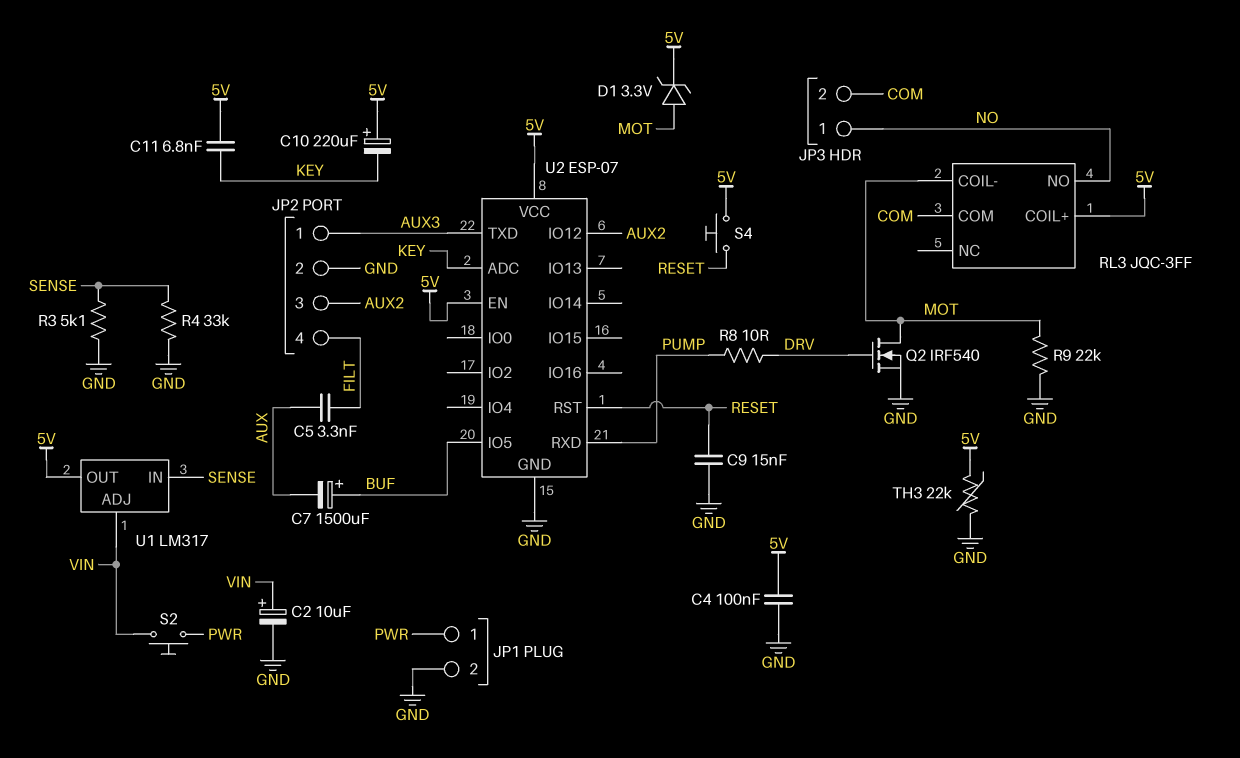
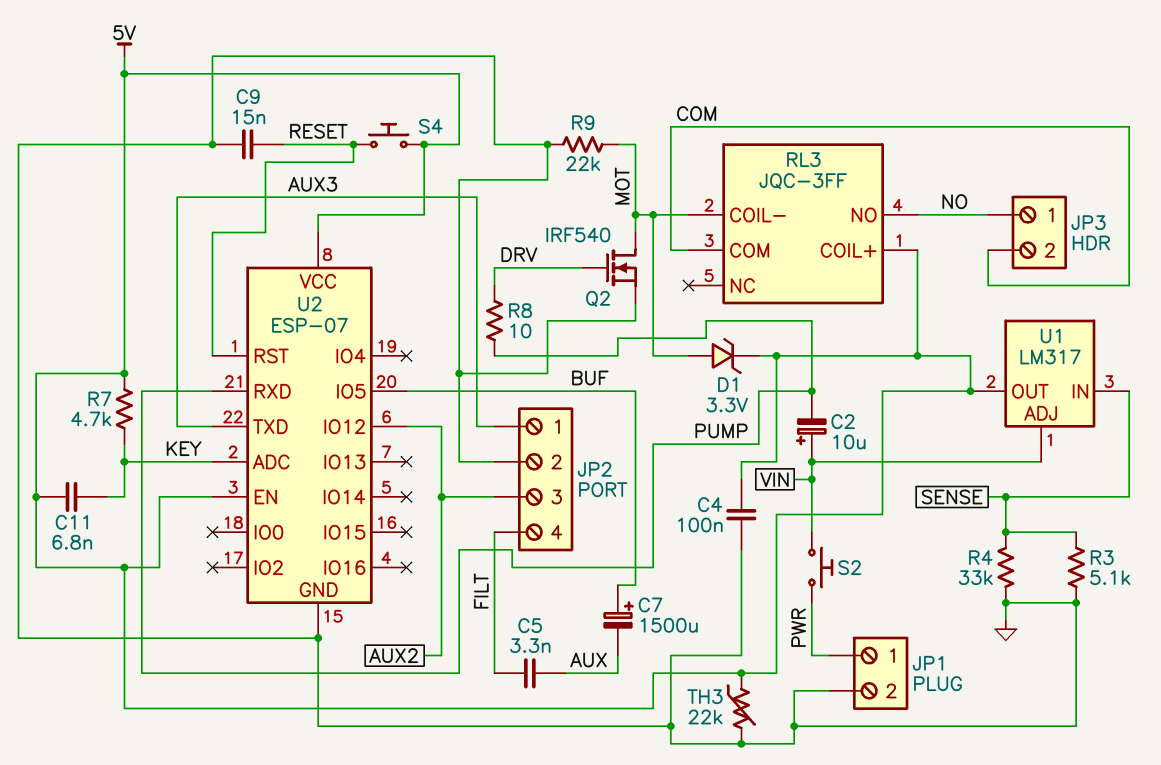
C2: 10uF (plus VIN, minus GND) -> 10uF (plus VIN, minus PUMP)
C10: 220uF (plus 5V, minus KEY) -> none
R7: none -> 4.7k (5V, KEY)

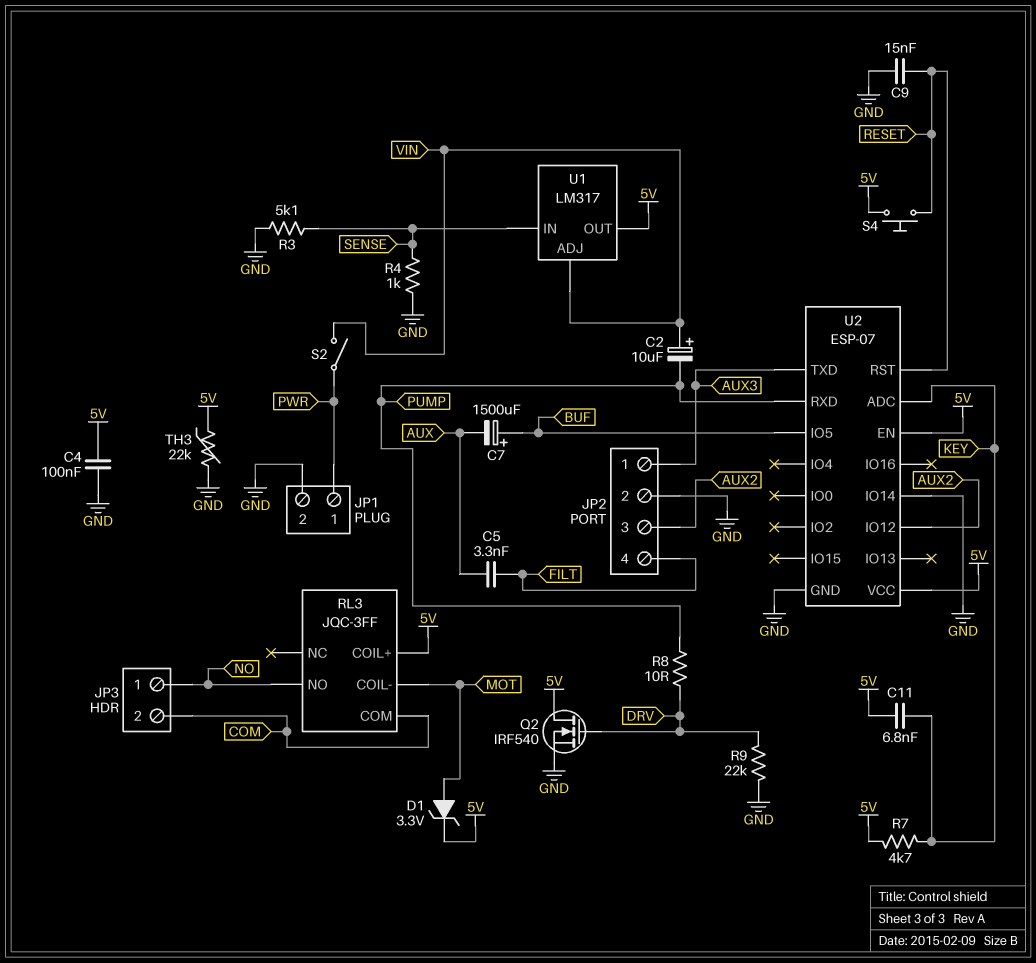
Q2: NMOS IRF540 (G DRV, D MOT, S GND) -> NMOS IRF540 (G DRV, D 5V, S GND)
R4: 33k (GND, SENSE) -> 1k (GND, SENSE)
R9: 22k (GND, MOT) -> 22k (DRV, GND)
S2: button (PWR, VIN) -> switch (PWR, VIN)
U2 pin IO14: none -> GND

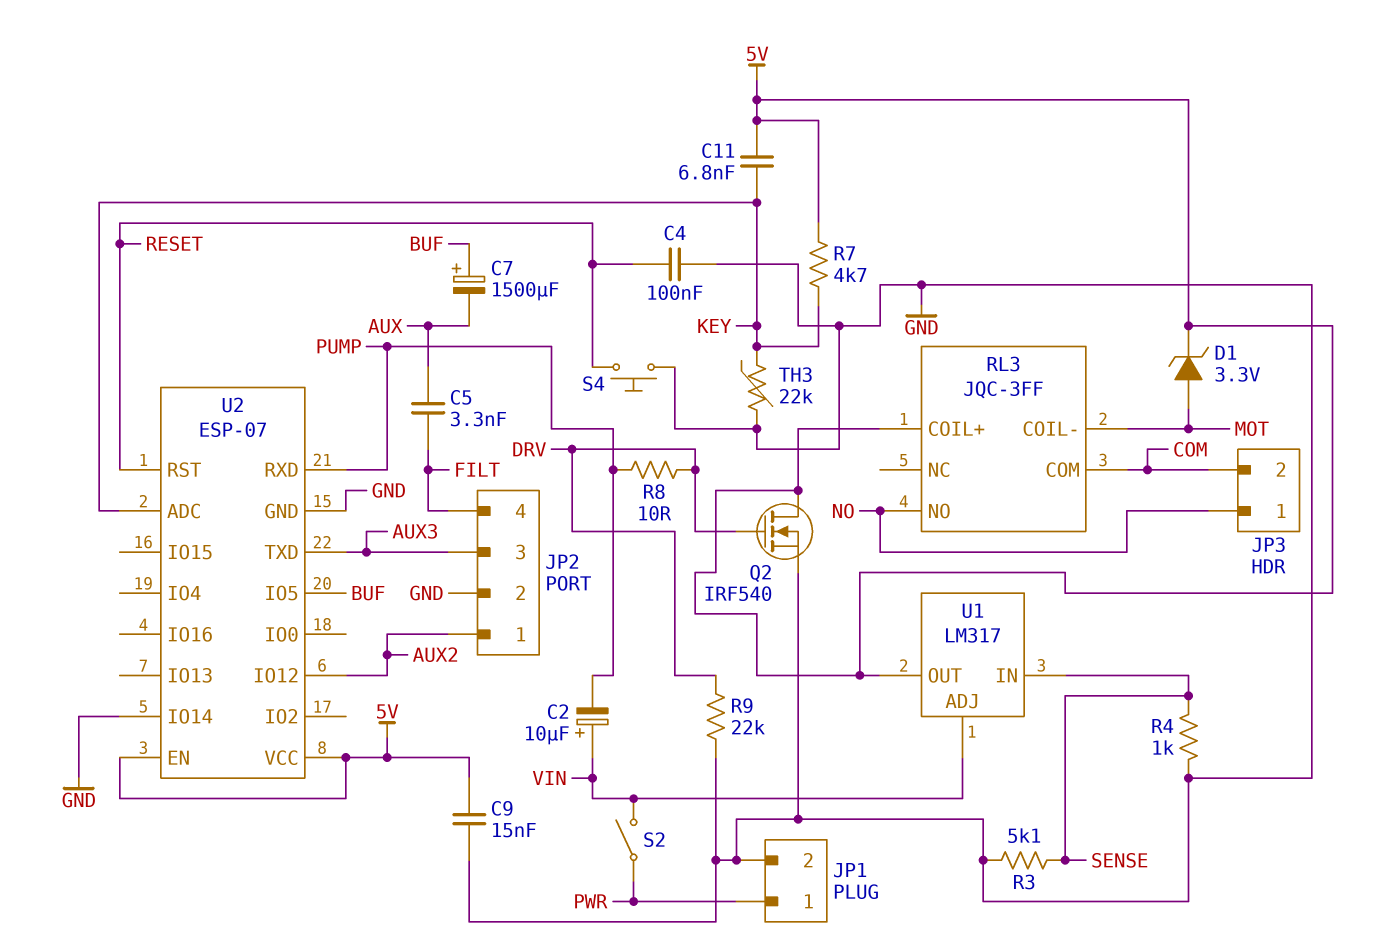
C4: 100nF (5V, GND) -> 100nF (GND, RESET)
C9: 15nF (GND, RESET) -> 15nF (5V, GND)
JP2 pin 1: AUX3 -> AUX2
JP2 pin 3: AUX2 -> AUX3
S4: button (5V, RESET) -> button (GND, RESET)
TH3: 22k (5V, GND) -> 22k (GND, KEY)

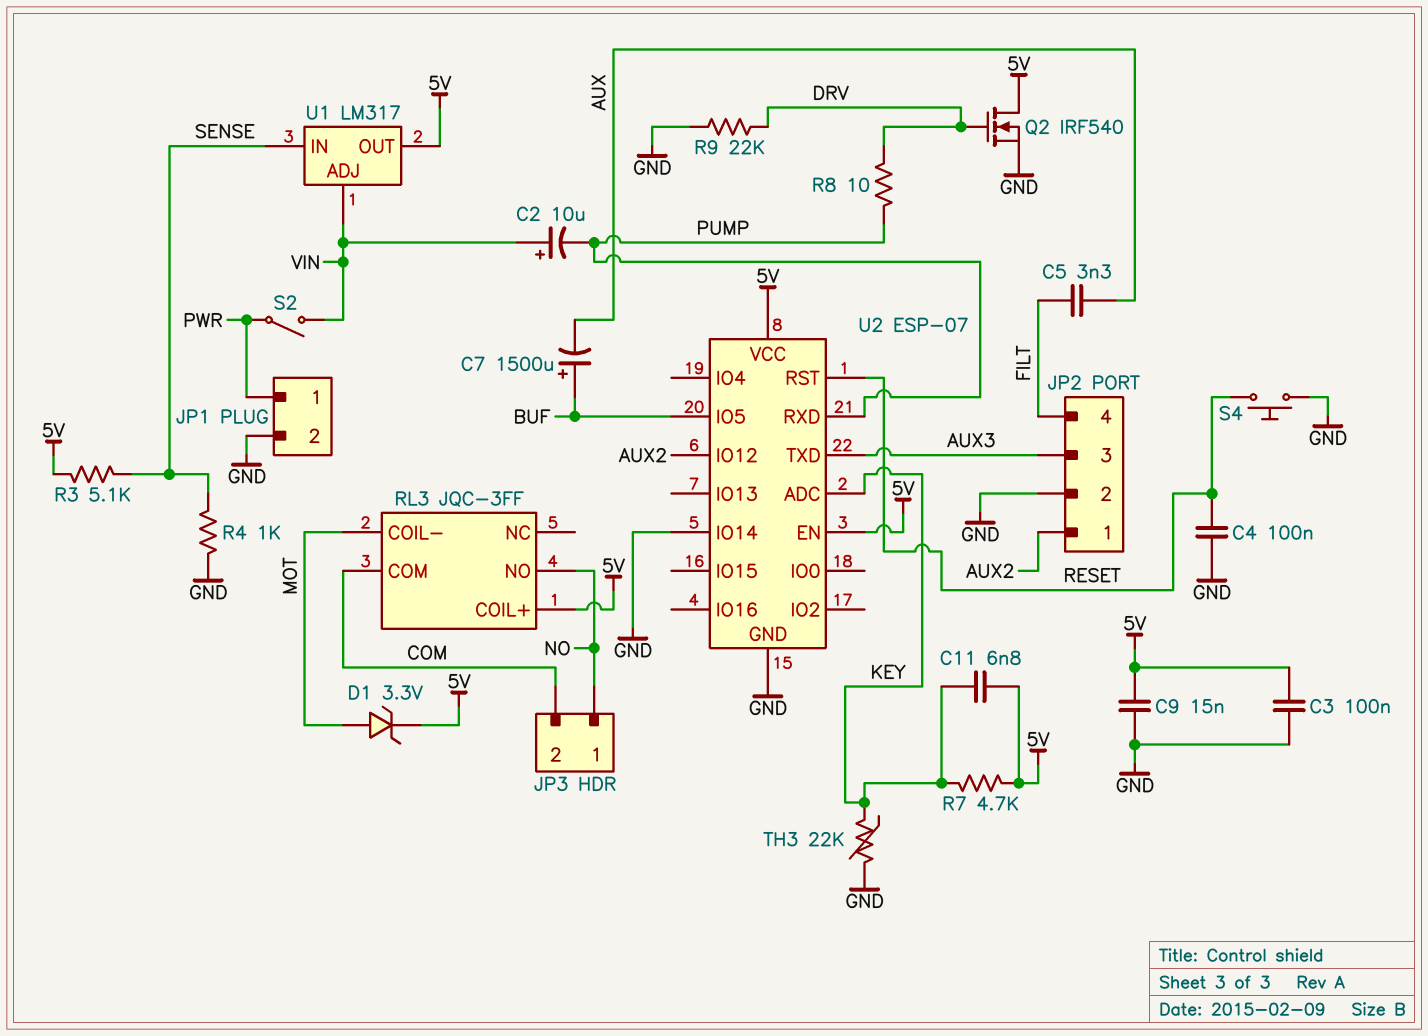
C3: none -> 100nF (5V, GND)
R3: 5.1k (GND, SENSE) -> 5.1k (5V, SENSE)

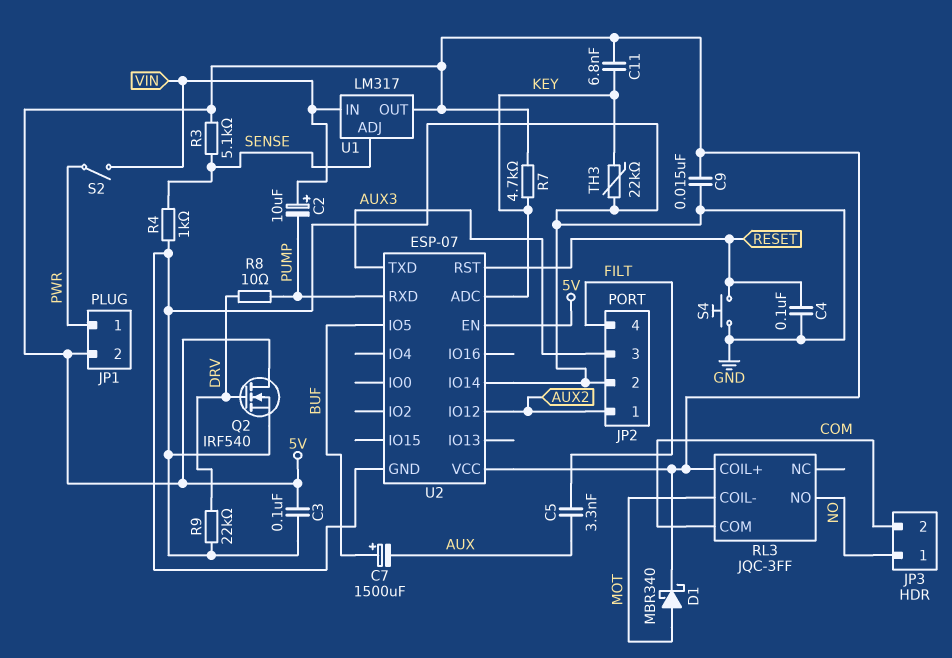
D1: zener 3.3V (A MOT, K 5V) -> schottky MBR340 (A MOT, K 5V)
JP1 pin 2: GND -> 5V
U1 pin ADJ: VIN -> SENSE
U1 pin IN: SENSE -> VIN

